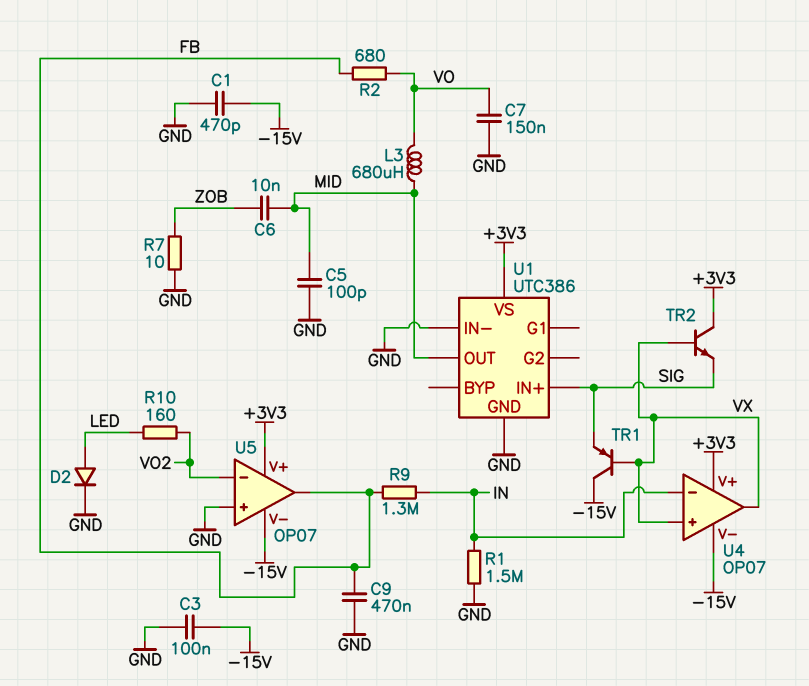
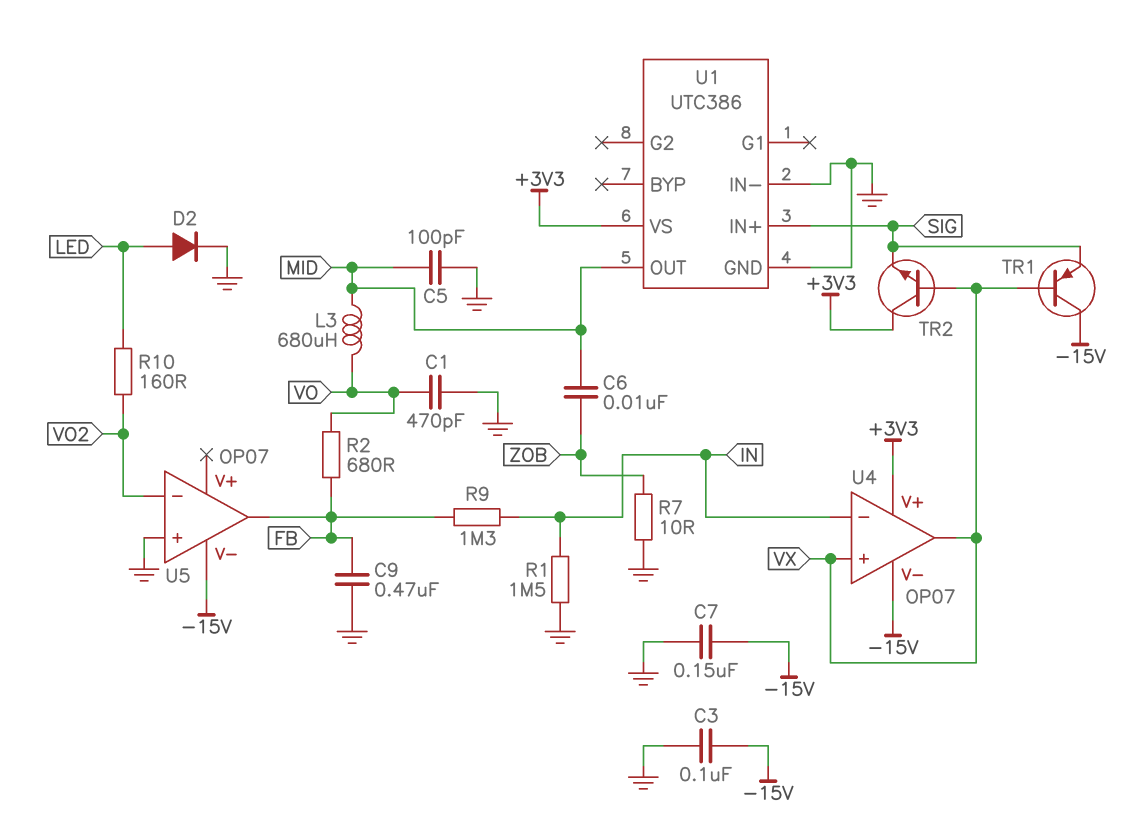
C1: 470pF (-15V, GND) -> 470pF (GND, VO)
C7: 150nF (GND, VO) -> 150nF (-15V, GND)
U5 pin V+: +3V3 -> none

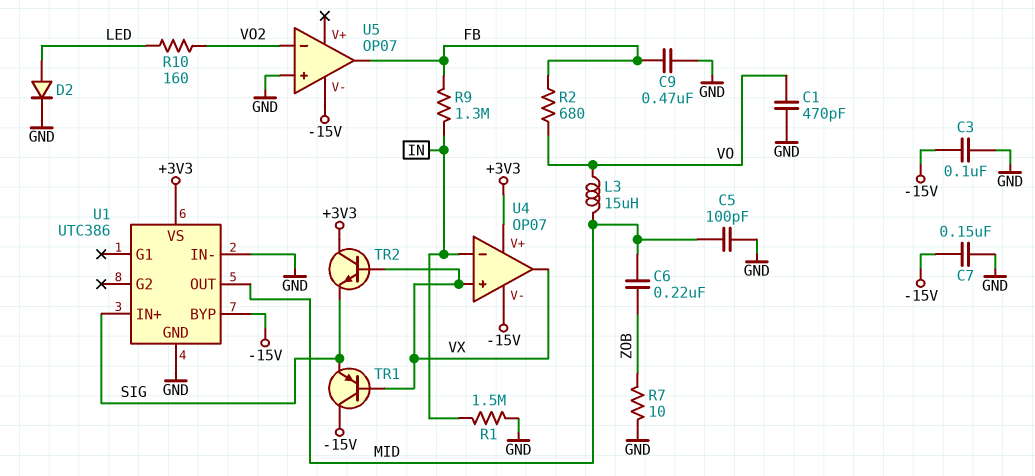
C6: 10nF (MID, ZOB) -> 220nF (MID, ZOB)
L3: 680uH (MID, VO) -> 15uH (MID, VO)
U1 pin BYP: none -> -15V

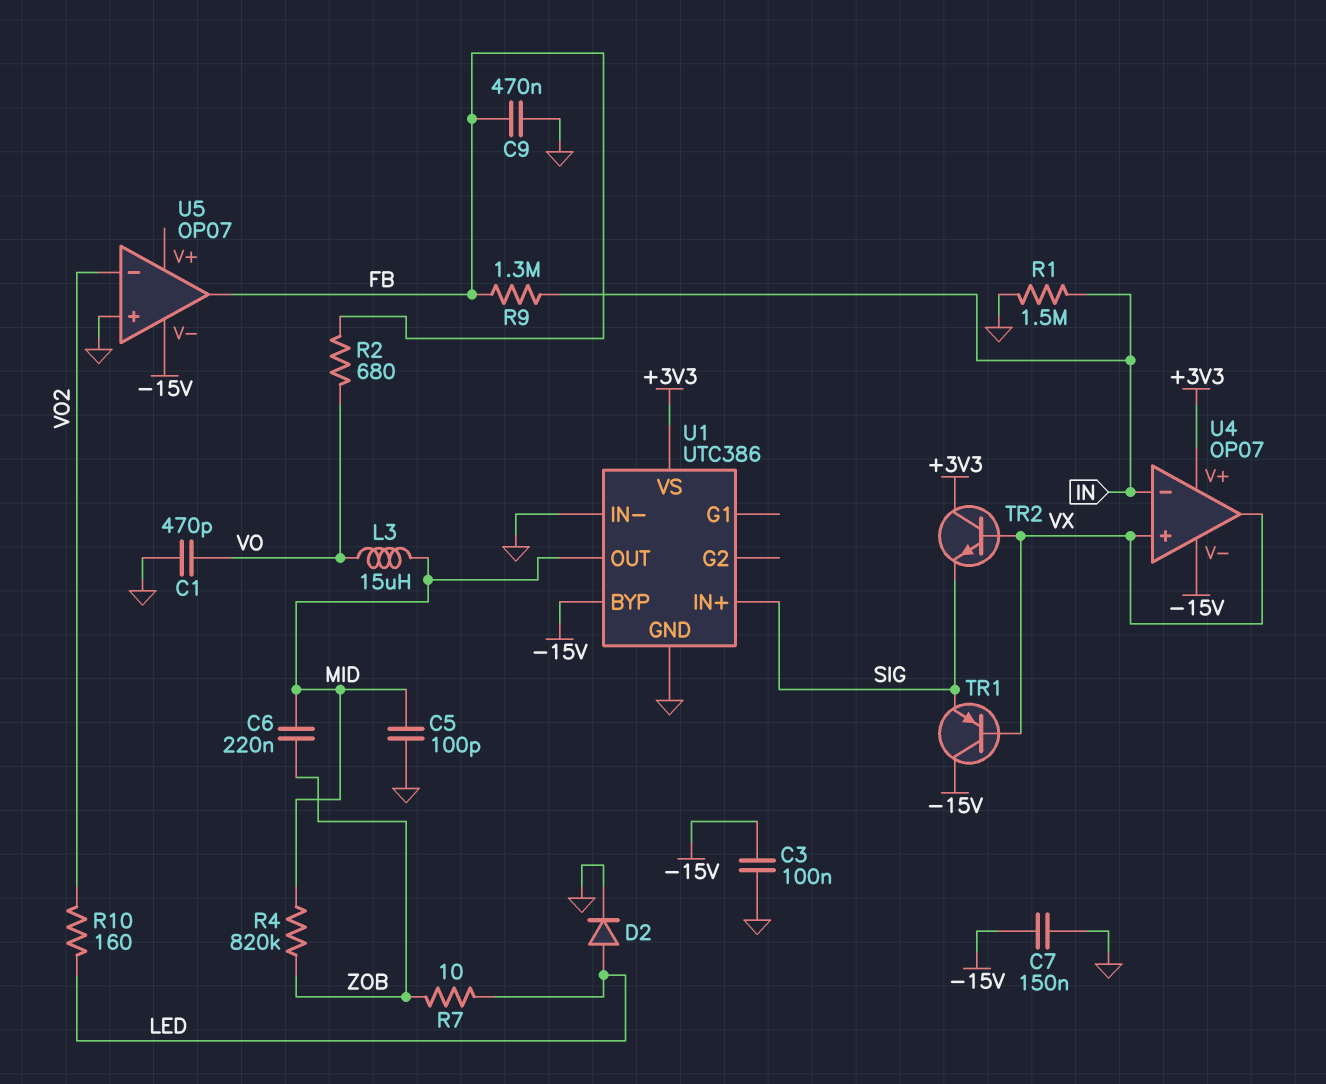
R4: none -> 820k (MID, ZOB)
R7: 10 (GND, ZOB) -> 10 (LED, ZOB)

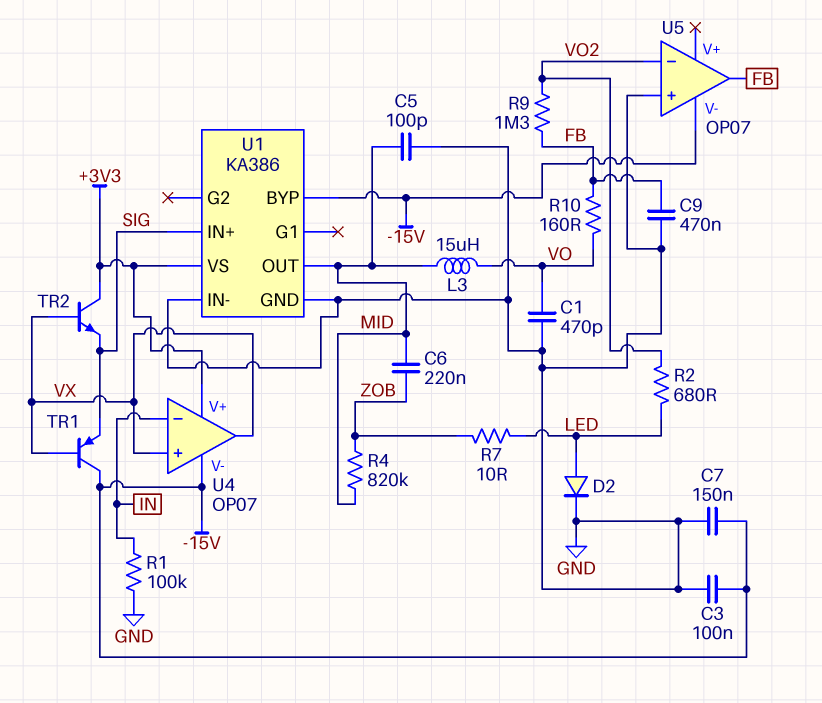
R1: 1.5M (GND, IN) -> 100k (GND, IN)
R2: 680 (FB, VO) -> 680 (LED, VO2)
R9: 1.3M (FB, IN) -> 1.3M (FB, VO2)
R10: 160 (LED, VO2) -> 160 (FB, VO)
U1: UTC386 -> KA386

